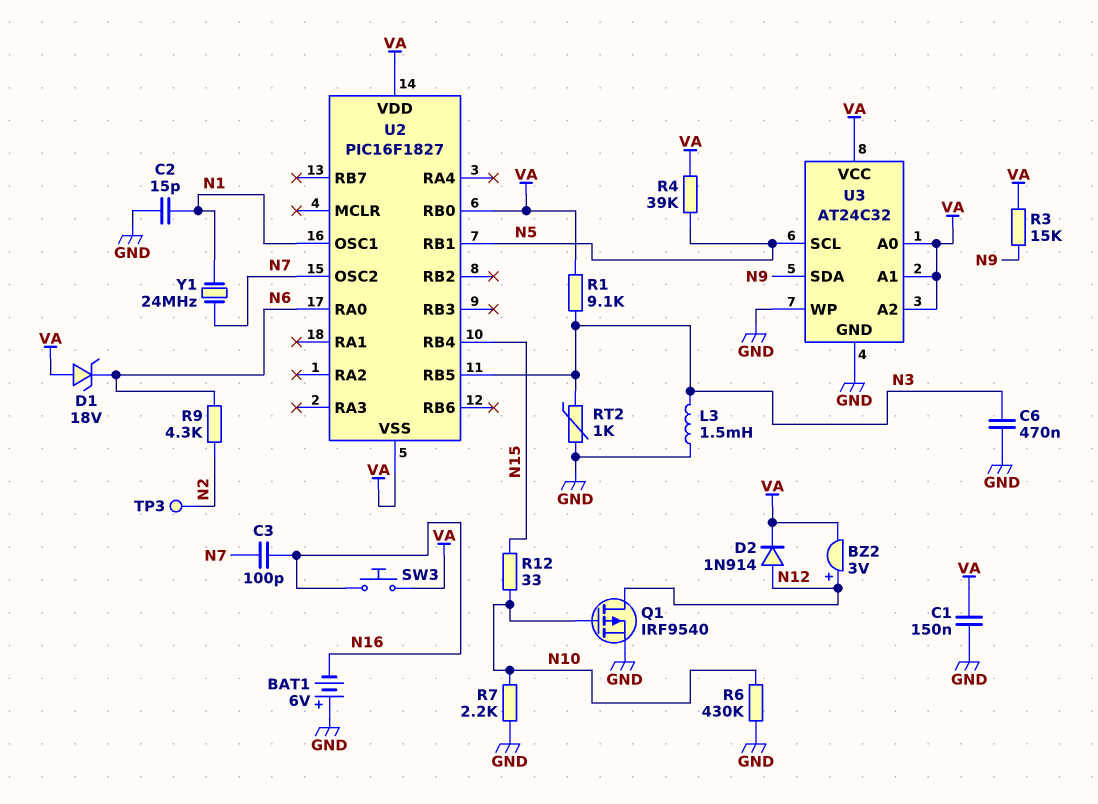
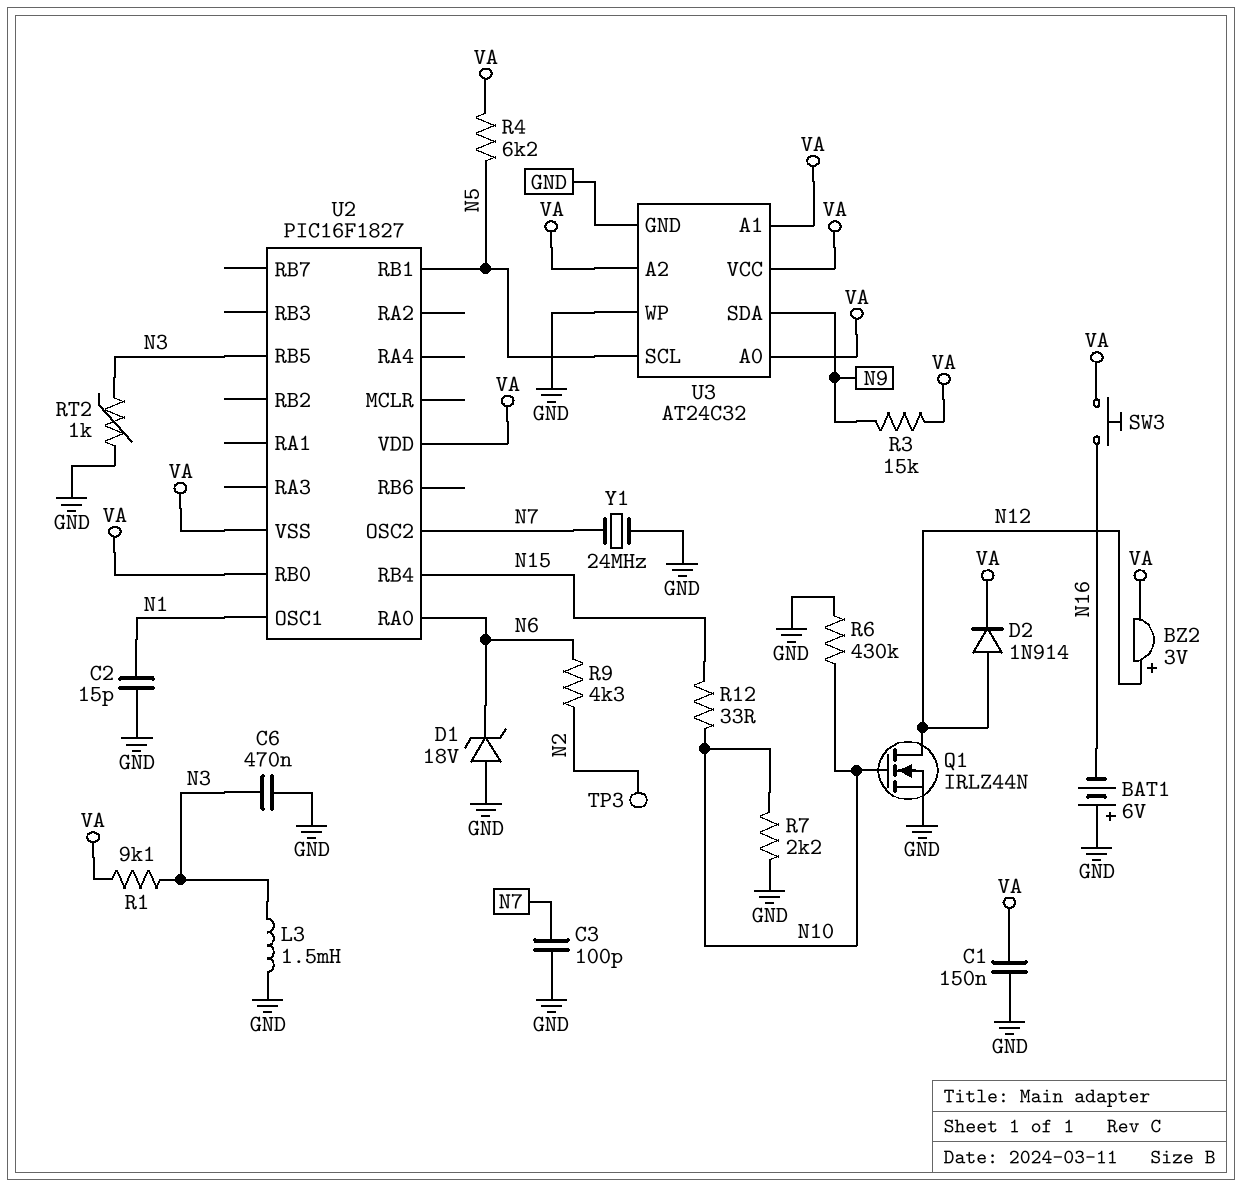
C3: 100pF (N7, N16) -> 100pF (GND, N7)
D1: zener 18V (A VA, K N6) -> zener 18V (A GND, K N6)
Q1: PMOS IRF9540 (G N10, D N12, S GND) -> NMOS IRLZ44N (G N10, D N12, S GND)
R4: 39k (N5, VA) -> 6.2k (N5, VA)
Y1: 24MHz (N1, N7) -> 24MHz (GND, N7)

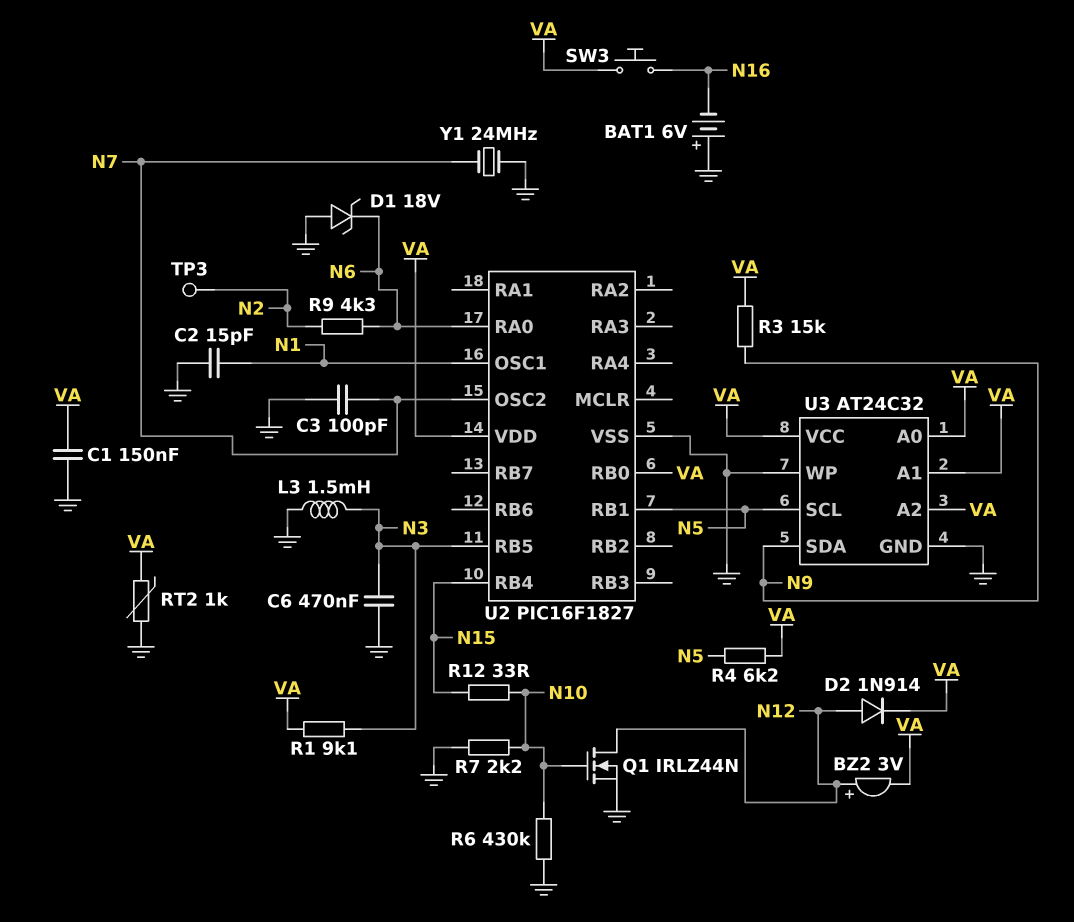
RT2: 1k (GND, N3) -> 1k (GND, VA)
U2 pin VSS: VA -> GND

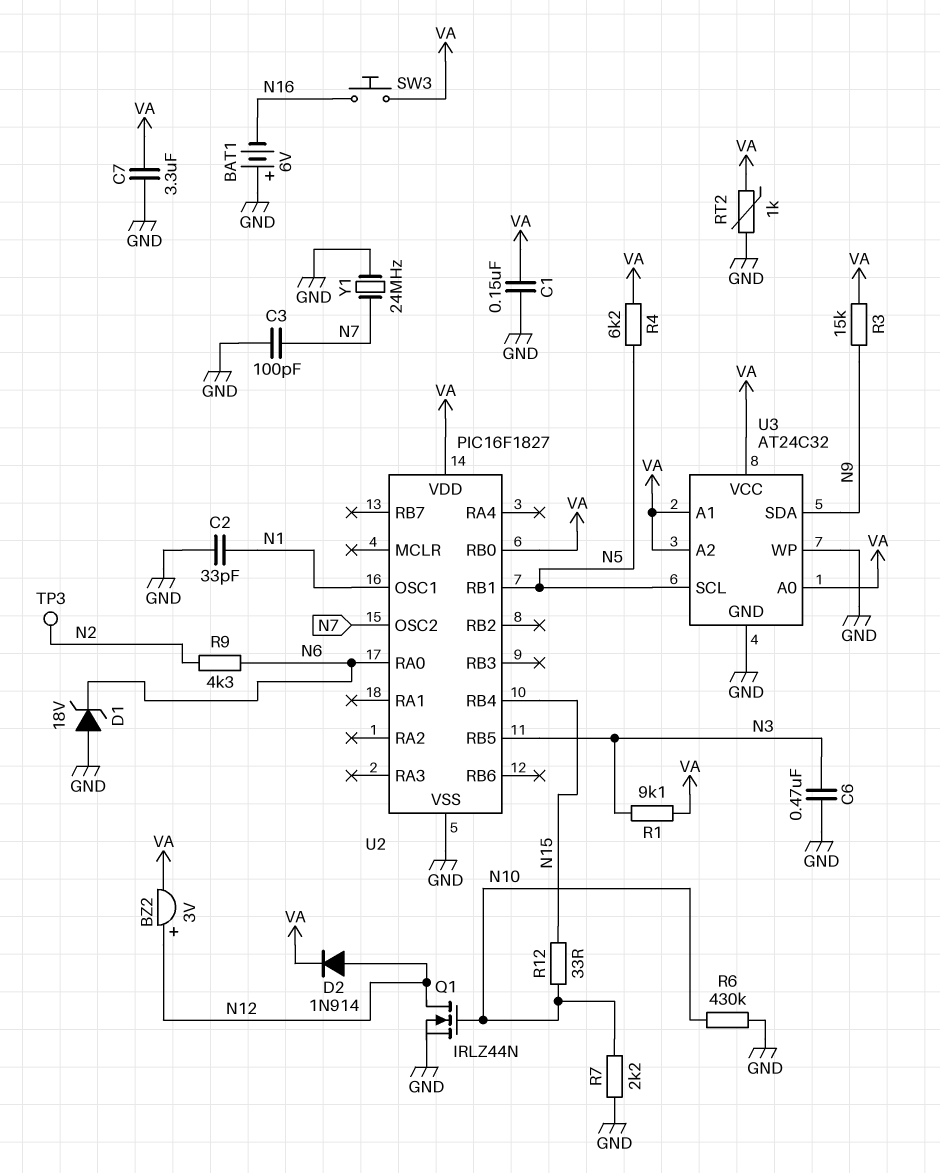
C2: 15pF (GND, N1) -> 33pF (GND, N1)
C7: none -> 3.3uF (GND, VA)
L3: 1.5mH (GND, N3) -> none

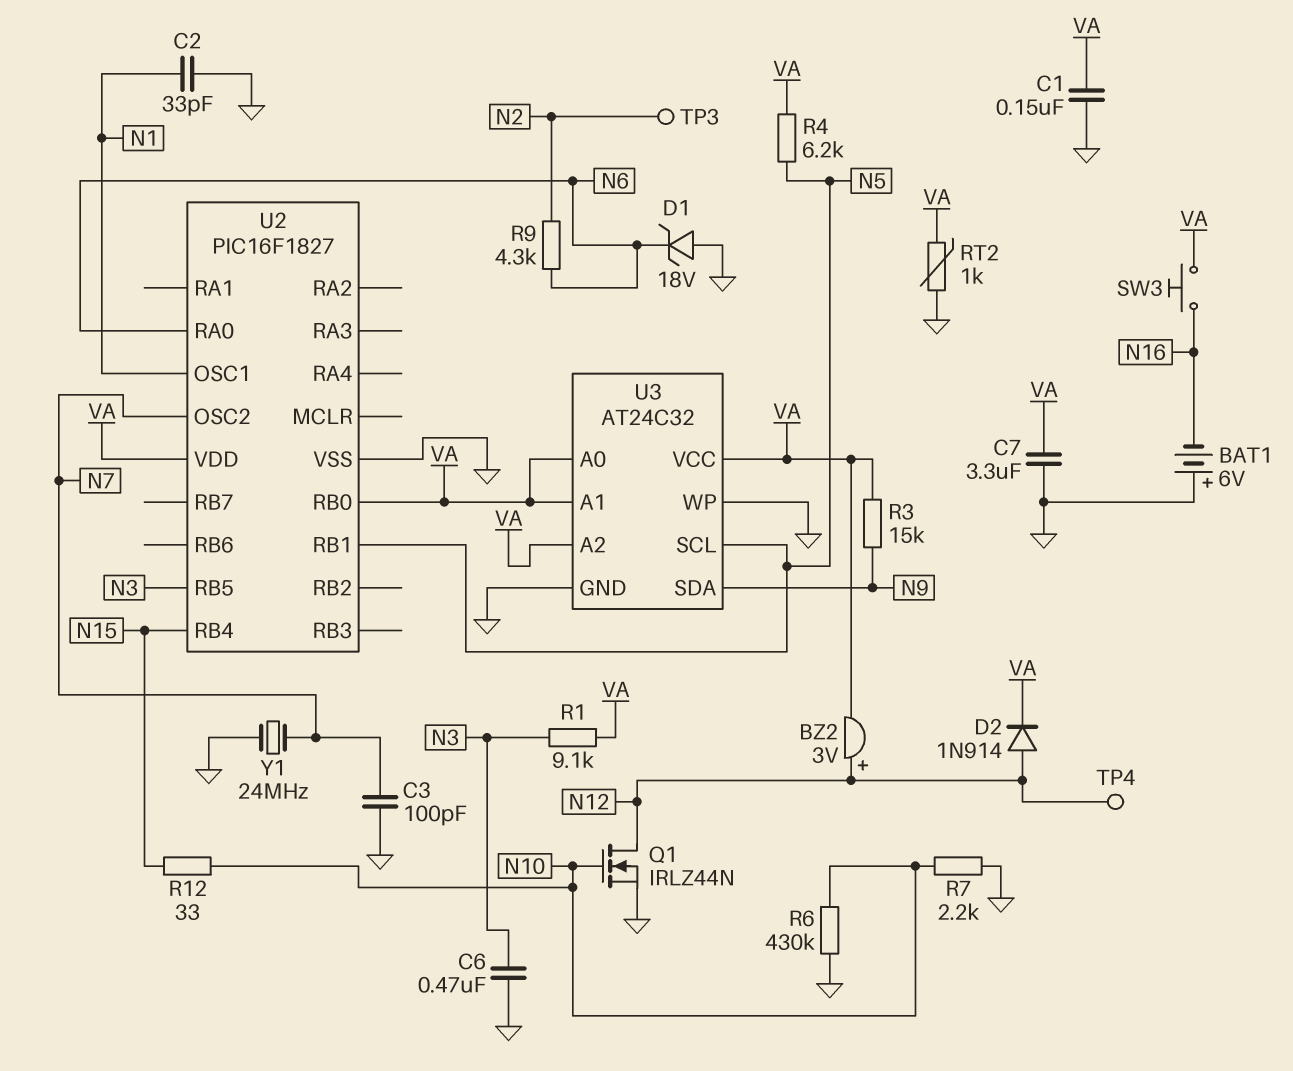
TP4: none -> test point (N12)

